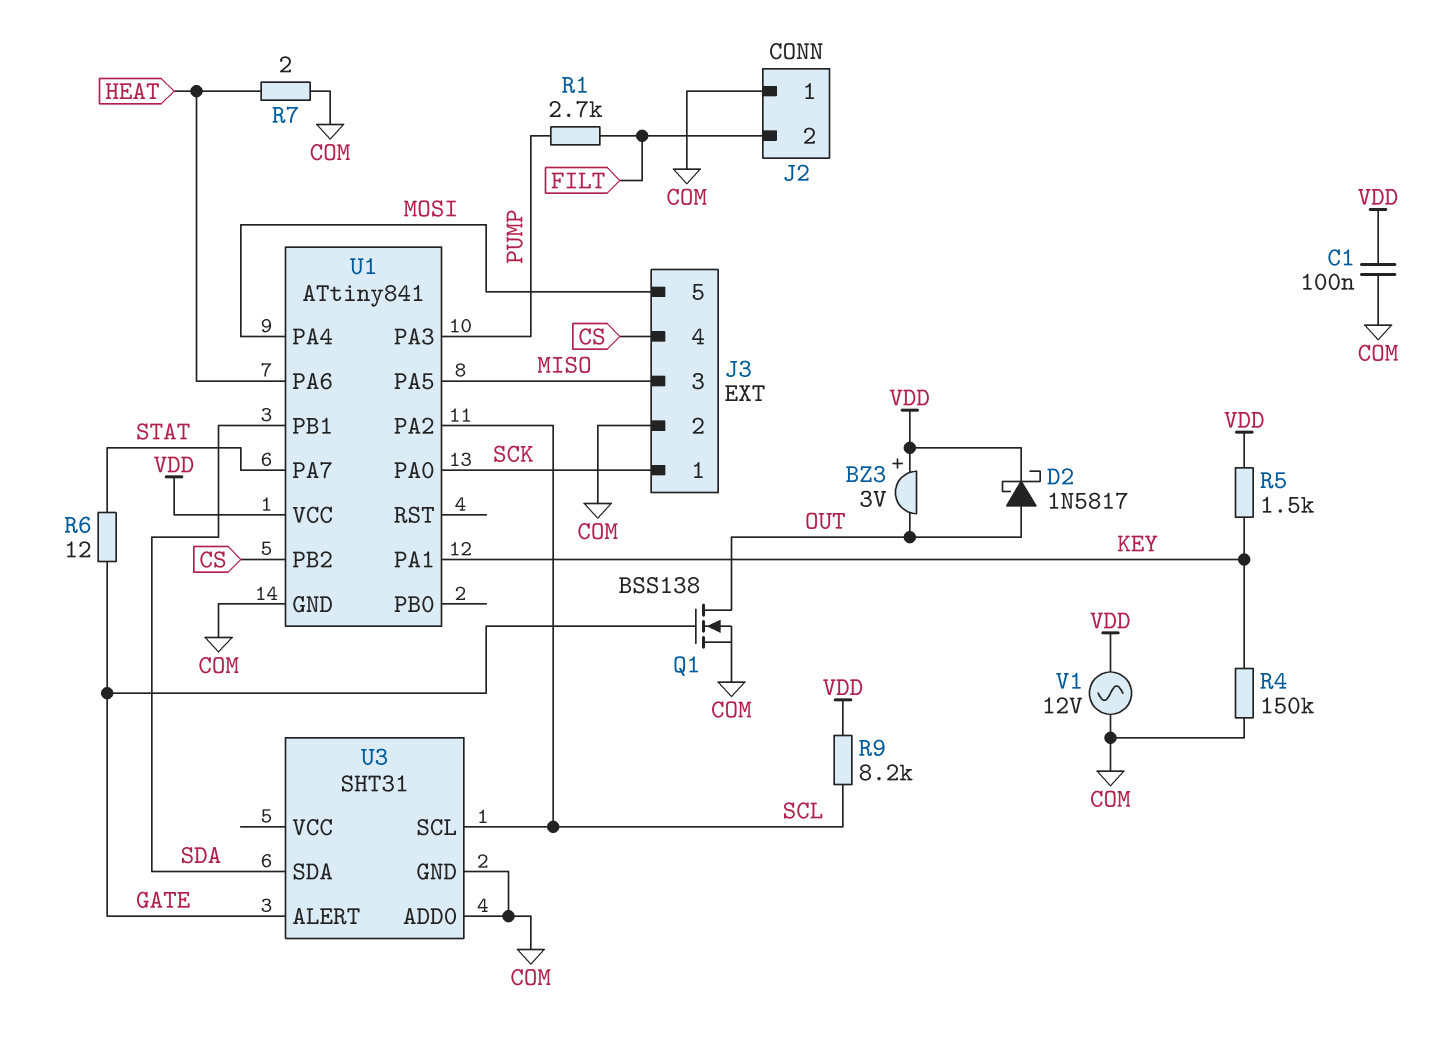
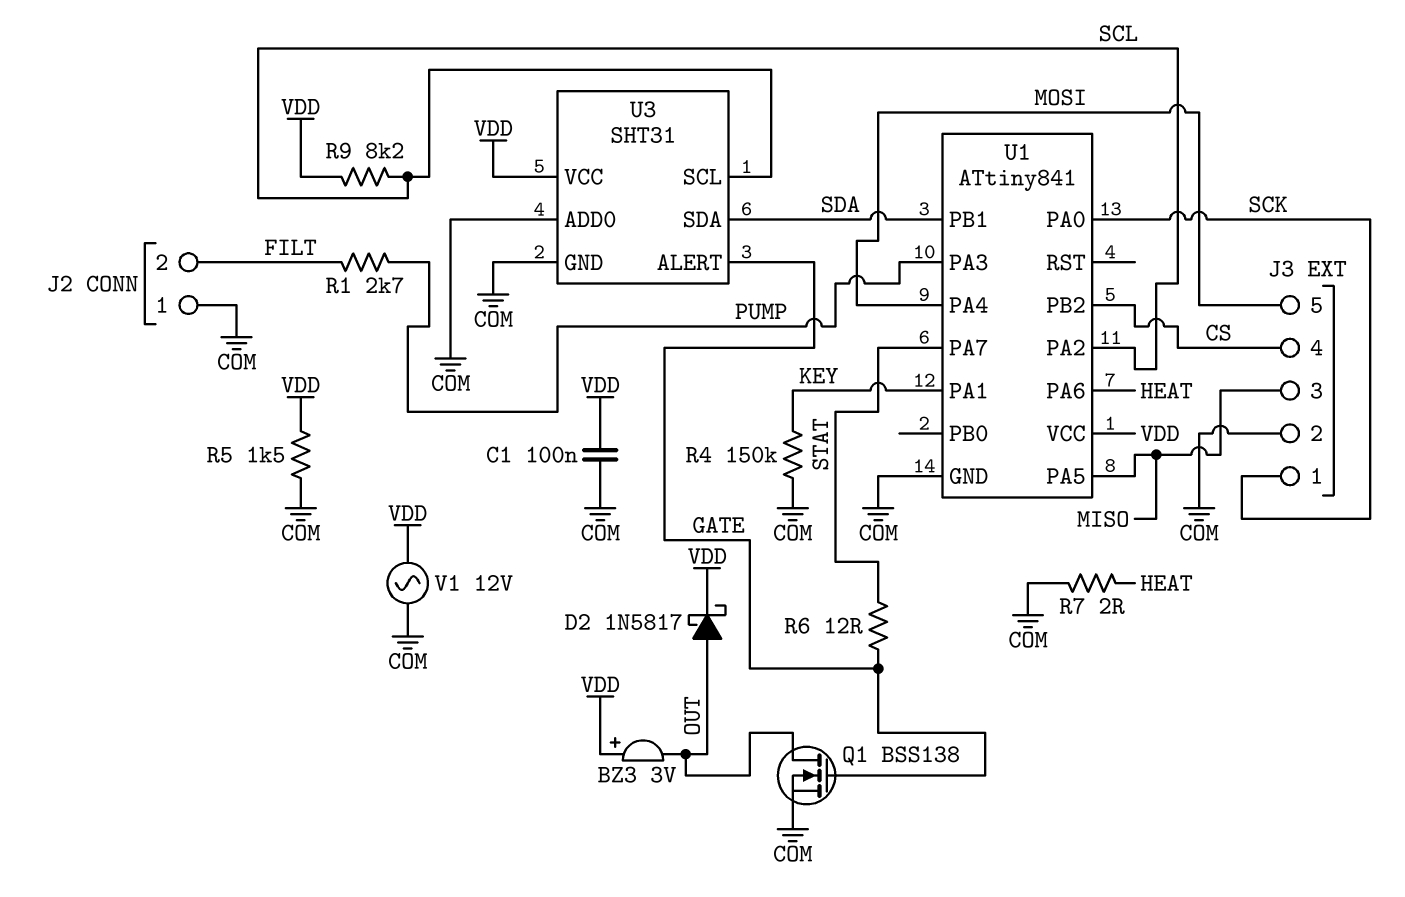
R5: 1.5k (KEY, VDD) -> 1.5k (COM, VDD)
U3 pin VCC: none -> VDD

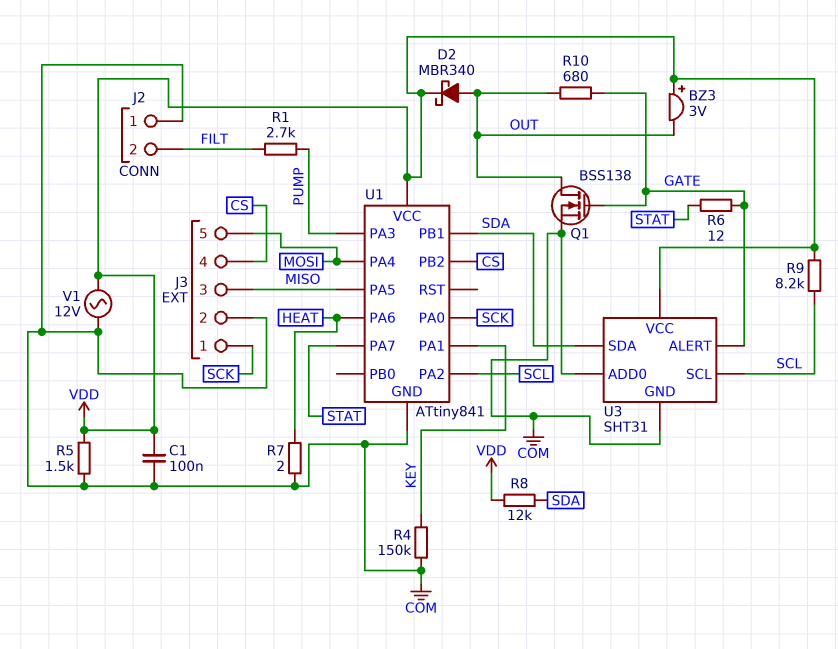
D2: schottky 1N5817 (A OUT, K VDD) -> schottky MBR340 (A OUT, K VDD)
R8: none -> 12k (SDA, VDD)
R10: none -> 680 (GATE, OUT)

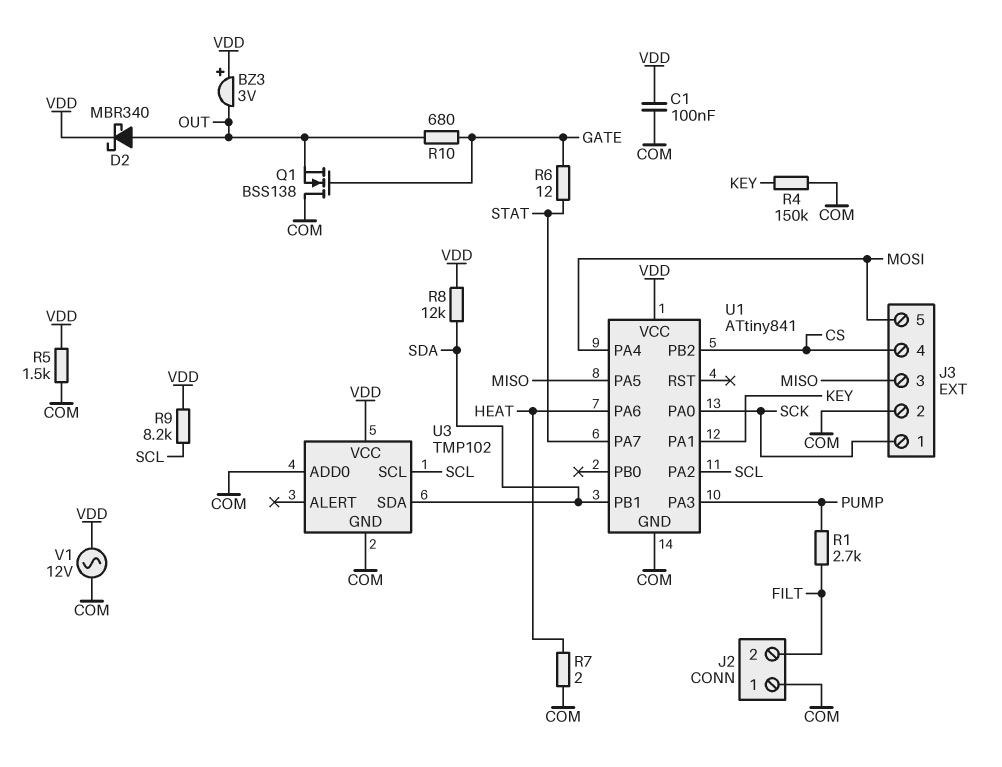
Q1: NMOS BSS138 (G GATE, D OUT, S COM) -> NMOS BSS138 (G GATE, D COM, S OUT)
U3: SHT31 -> TMP102
U3 pin ALERT: GATE -> none

